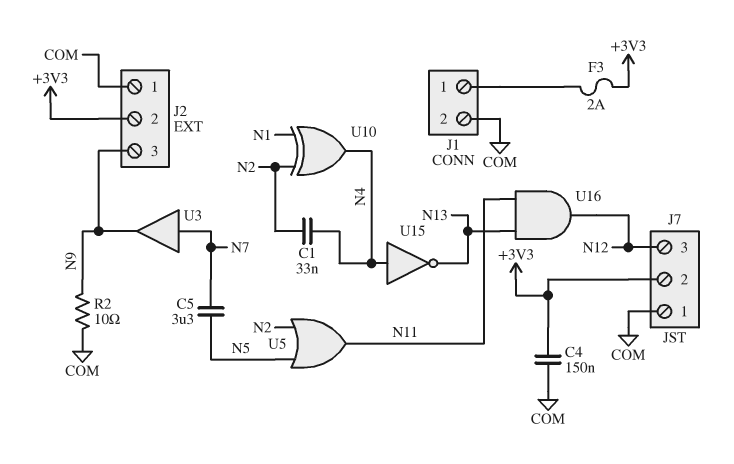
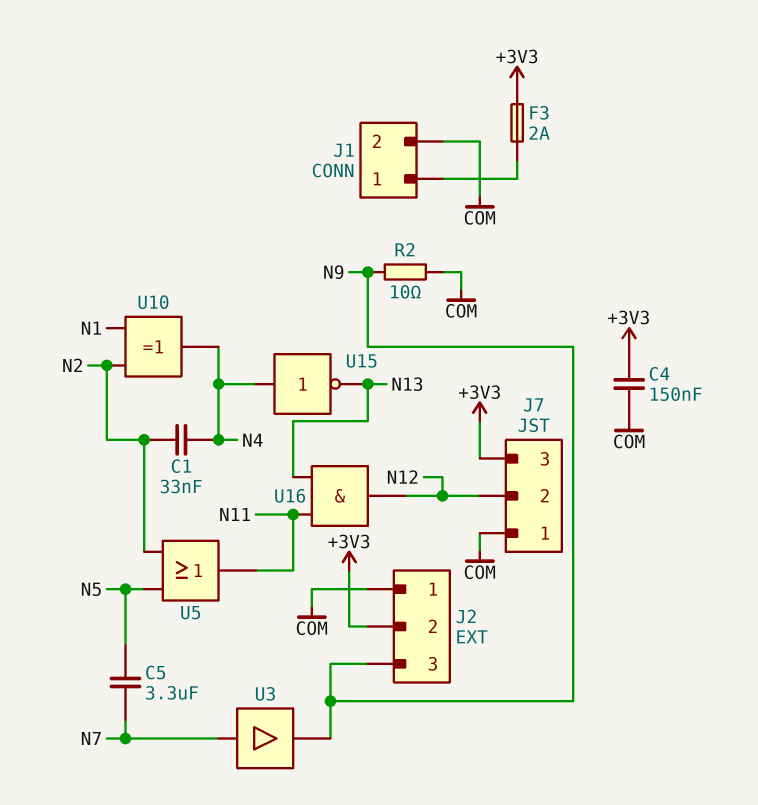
J7 pin 2: +3V3 -> N12
J7 pin 3: N12 -> +3V3

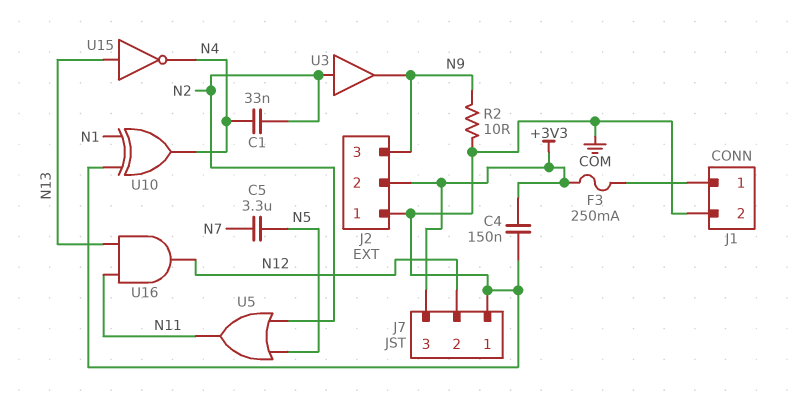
F3: 2A (+3V3, J1/1) -> 250mA (+3V3, J1/1)
U3: buffer (in N7, out N9) -> buffer (in N2, out N9)
U10: XOR (in N1, in N2, out N4) -> XOR (in COM, in N1, out N4)
U15: NOT (in N4, out N13) -> NOT (in N13, out N4)

